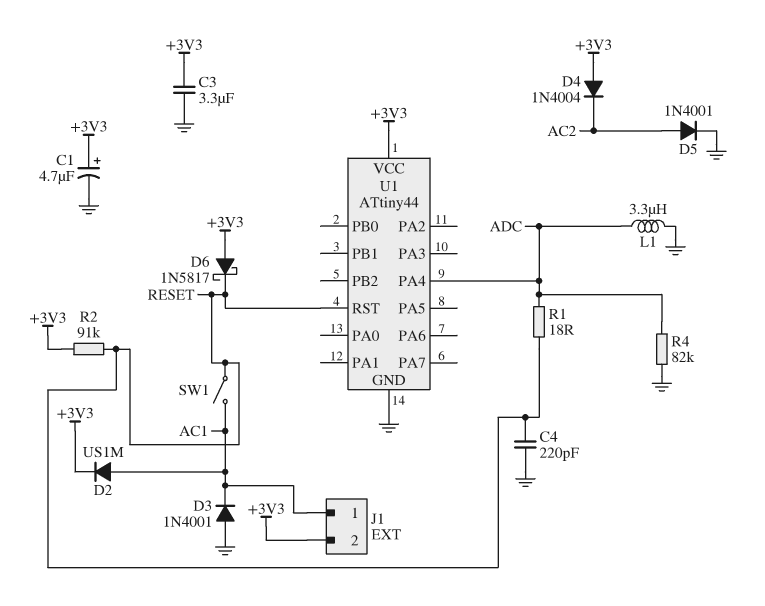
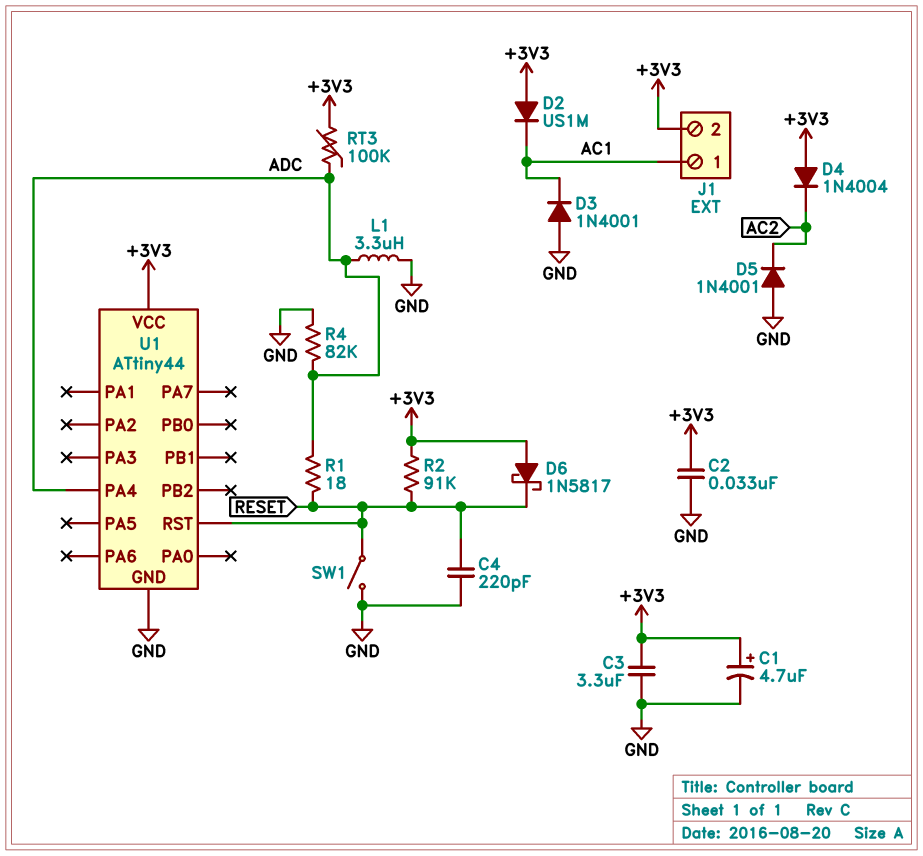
C2: none -> 33nF (+3V3, GND)
D2: diode US1M (A AC1, K +3V3) -> diode US1M (A +3V3, K AC1)
D5: diode 1N4001 (A AC2, K GND) -> diode 1N4001 (A GND, K AC2)
RT3: none -> 100k (+3V3, ADC)
SW1: switch (AC1, RESET) -> switch (GND, RESET)

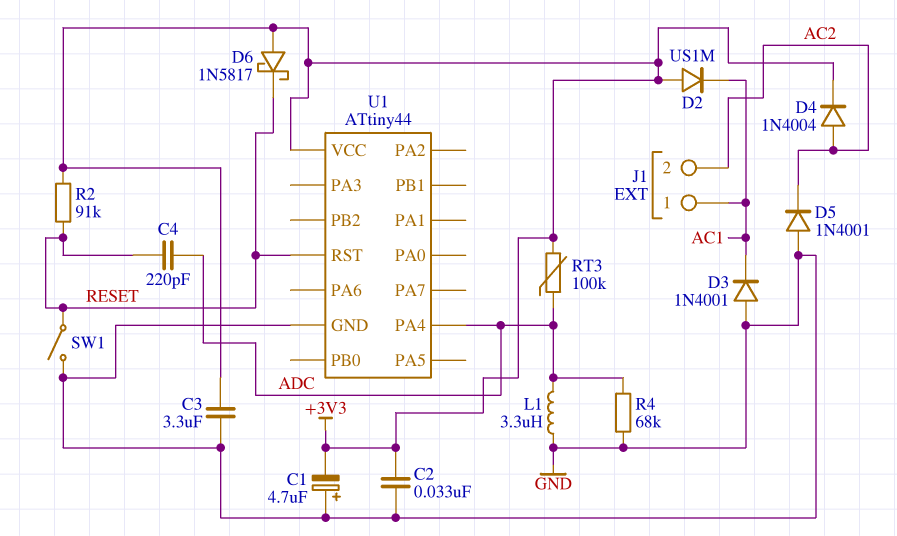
C1: 4.7uF (plus +3V3, minus GND) -> 4.7uF (plus GND, minus +3V3)
C4: 220pF (GND, RESET) -> 220pF (ADC, RESET)
D4: diode 1N4004 (A +3V3, K AC2) -> diode 1N4004 (A AC2, K +3V3)
J1 pin 2: +3V3 -> AC2
R1: 18 (ADC, RESET) -> none
R4: 82k (ADC, GND) -> 68k (ADC, GND)

